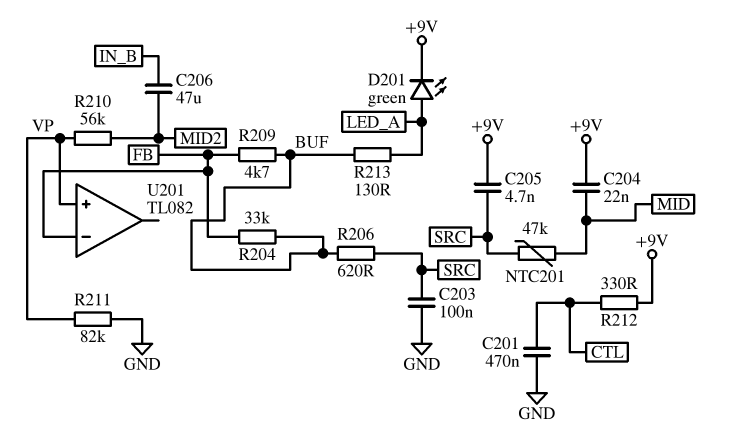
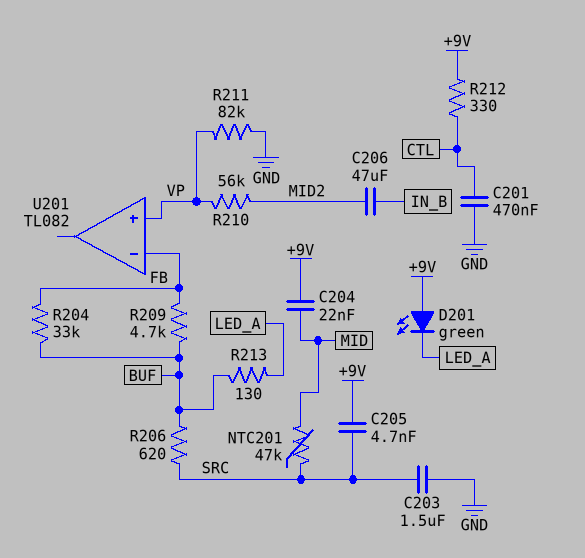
C203: 100nF (GND, SRC) -> 1.5uF (GND, SRC)
D201: LED green (A LED_A, K +9V) -> LED green (A +9V, K LED_A)

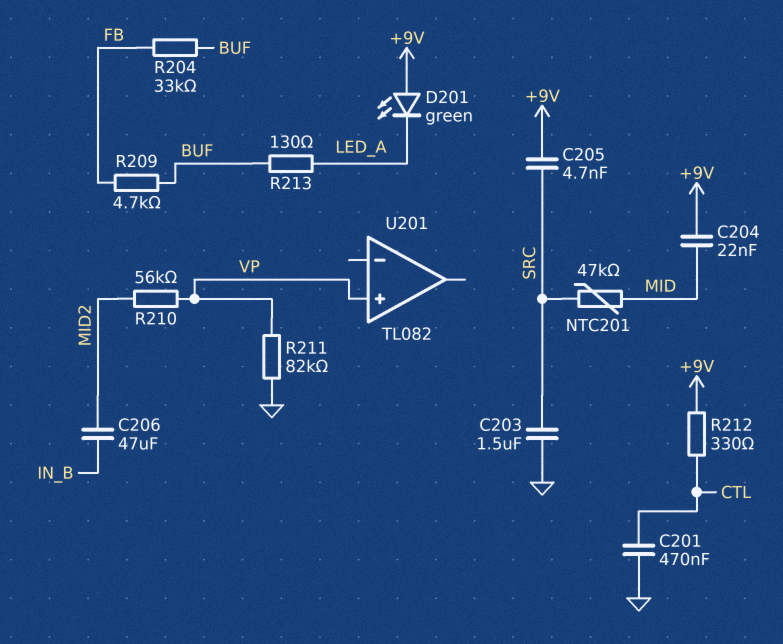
R206: 620 (BUF, SRC) -> none
U201 pin in-: FB -> none

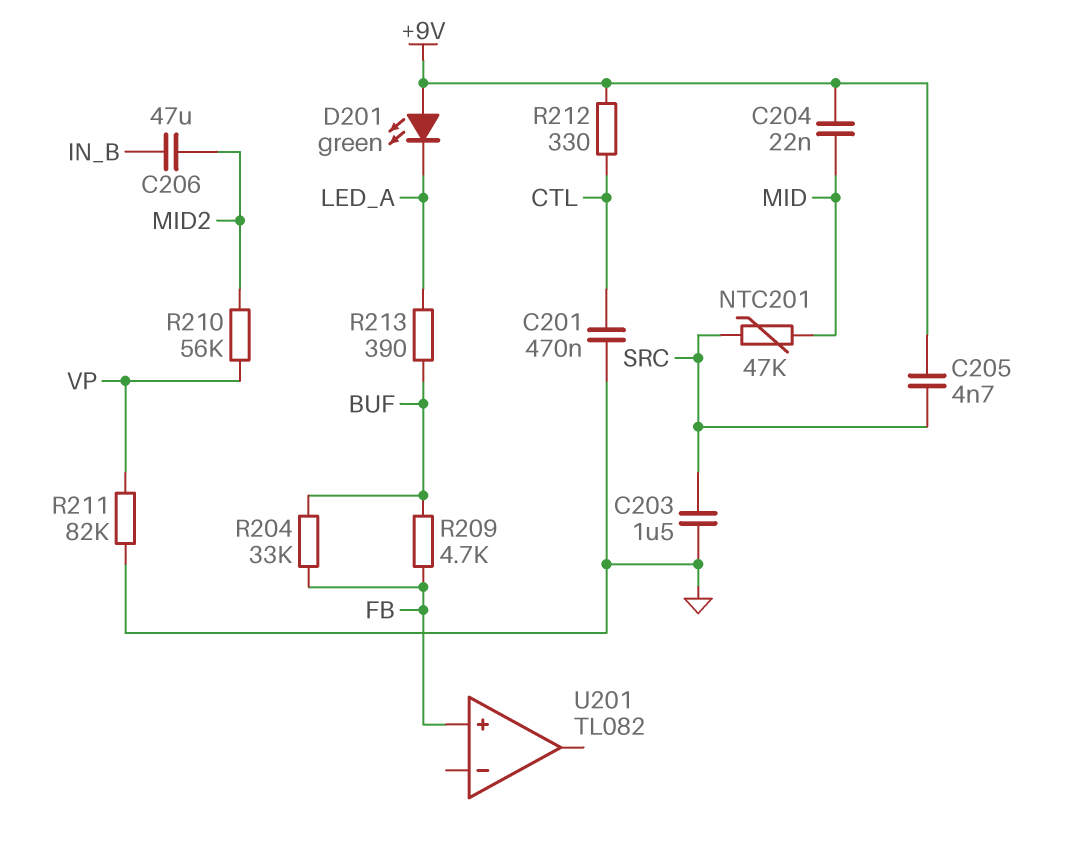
R213: 130 (BUF, LED_A) -> 390 (BUF, LED_A)
U201 pin in+: VP -> FB

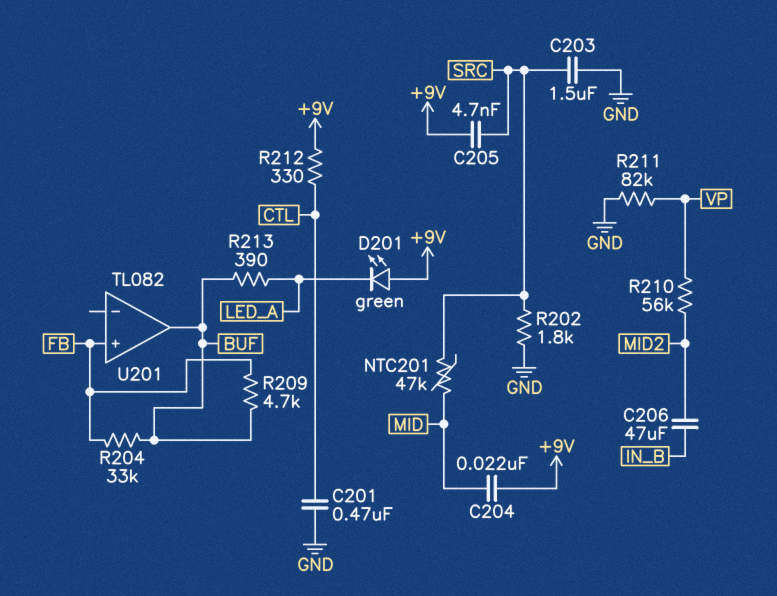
R202: none -> 1.8k (GND, SRC)
U201 pin out: none -> BUF

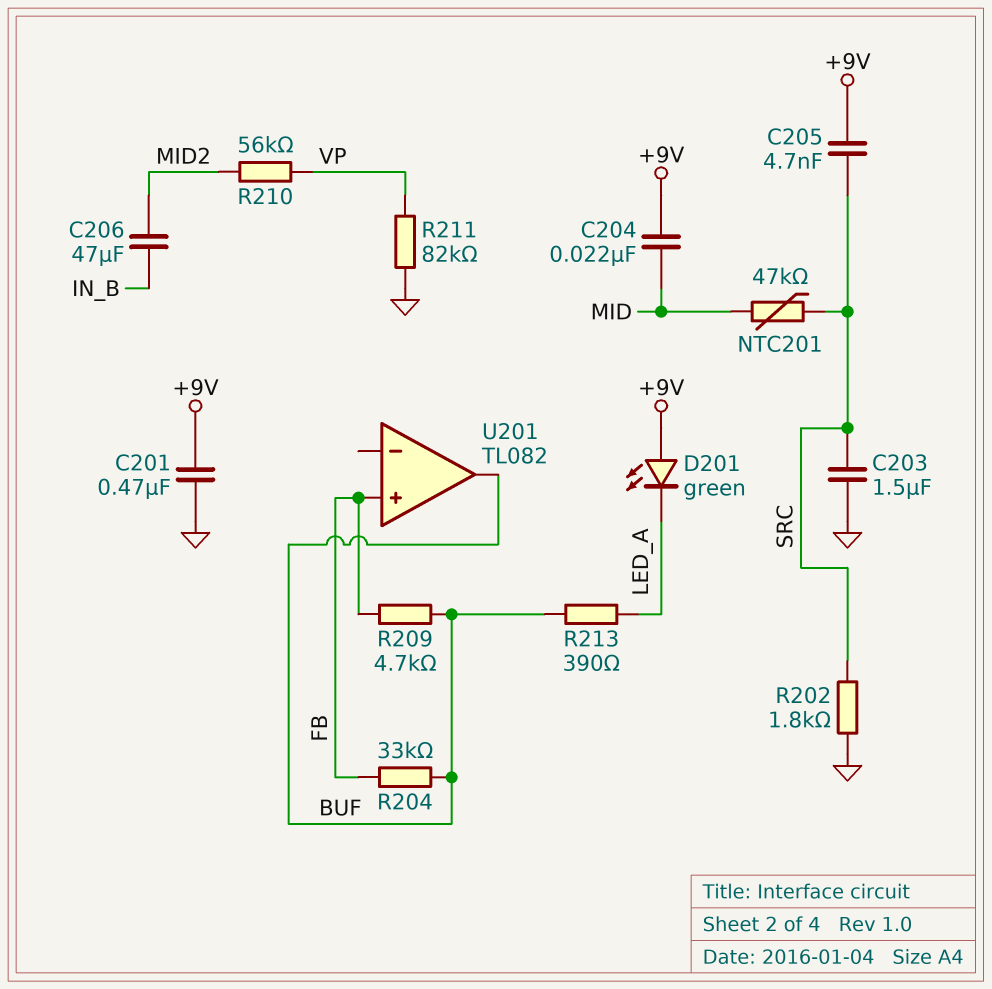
C201: 470nF (CTL, GND) -> 470nF (+9V, GND)
R212: 330 (+9V, CTL) -> none

